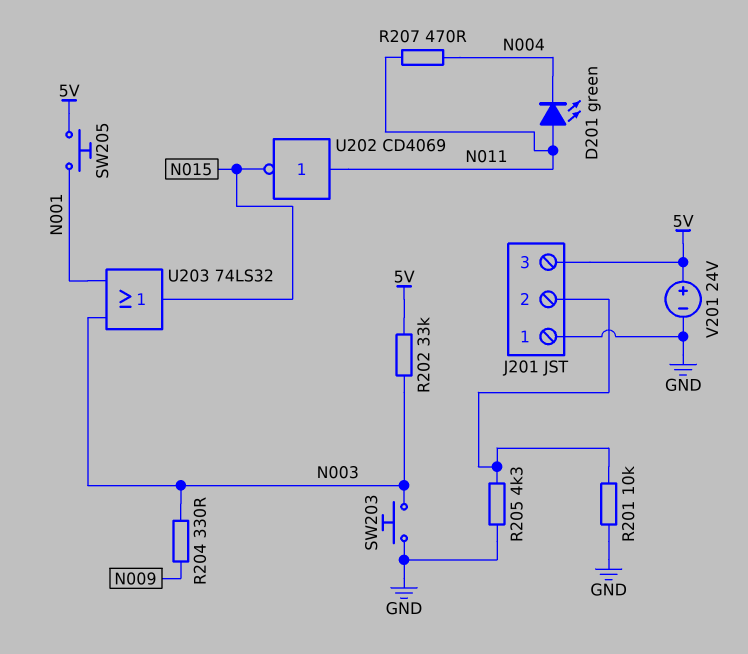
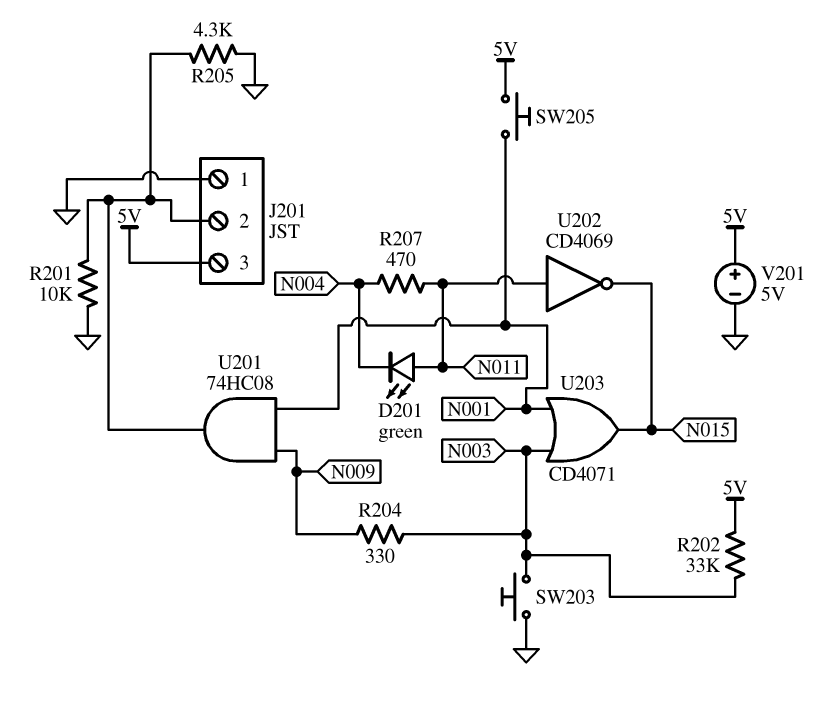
U201: none -> AND 74HC08 (in N001, in N009, out J201/2)
U203: OR 74LS32 (in N001, in N003, out N015) -> OR CD4071 (in N001, in N003, out N015)
V201: 24V (plus 5V, minus GND) -> 5V (plus 5V, minus GND)

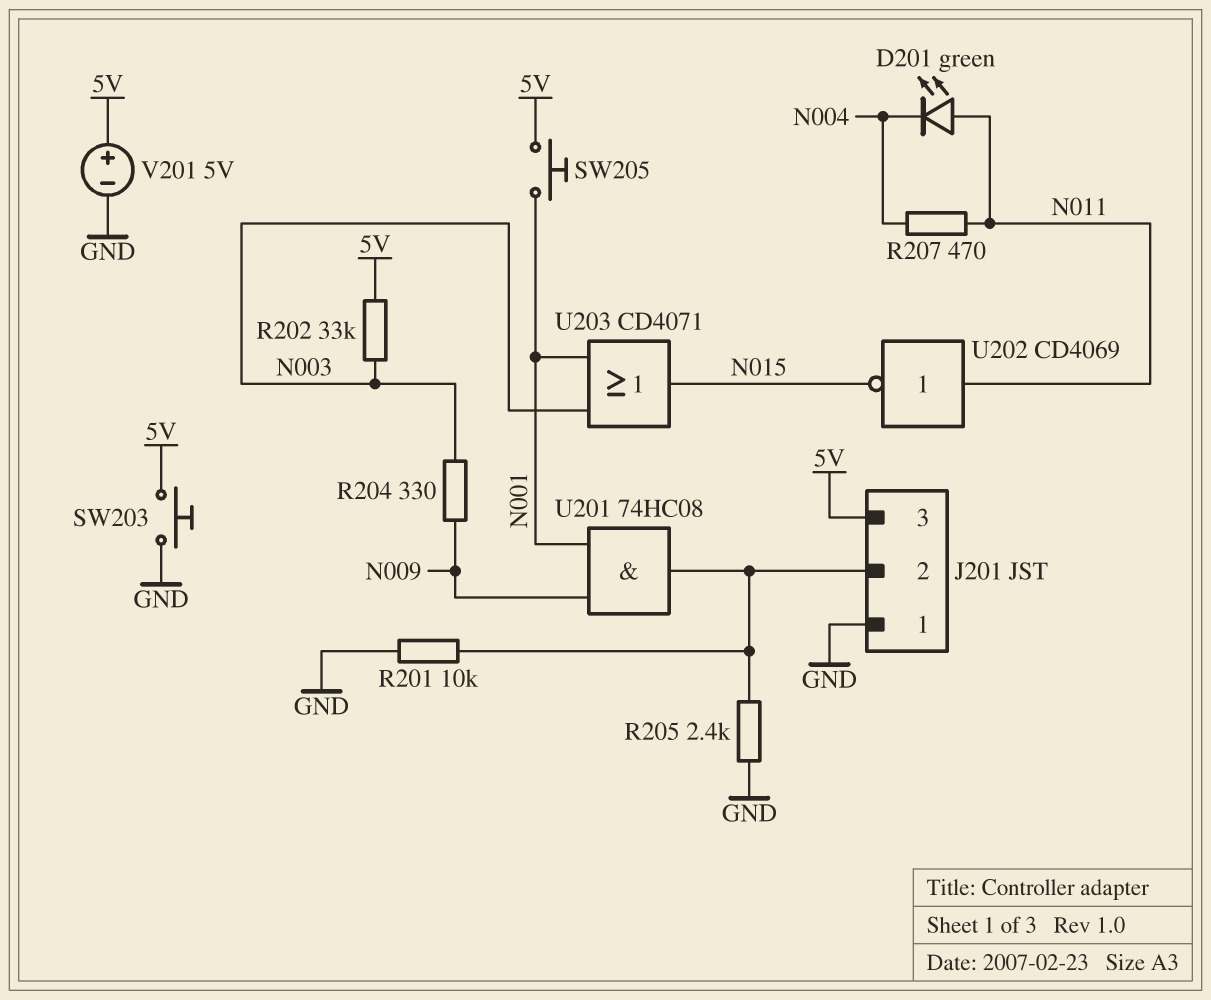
R205: 4.3k (GND, J201/2) -> 2.4k (GND, J201/2)
SW203: button (GND, N003) -> button (5V, GND)

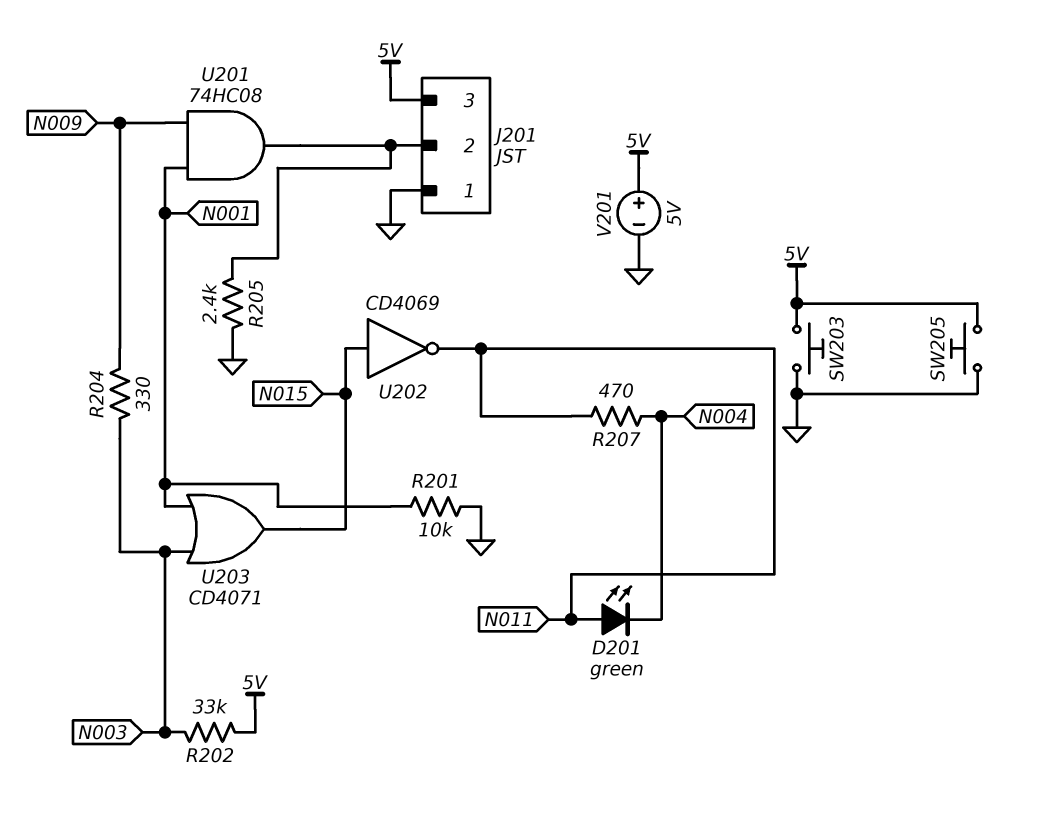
R201: 10k (GND, J201/2) -> 10k (GND, N001)
SW205: button (5V, N001) -> button (5V, GND)
U202: NOT CD4069 (in N011, out N015) -> NOT CD4069 (in N015, out N011)

